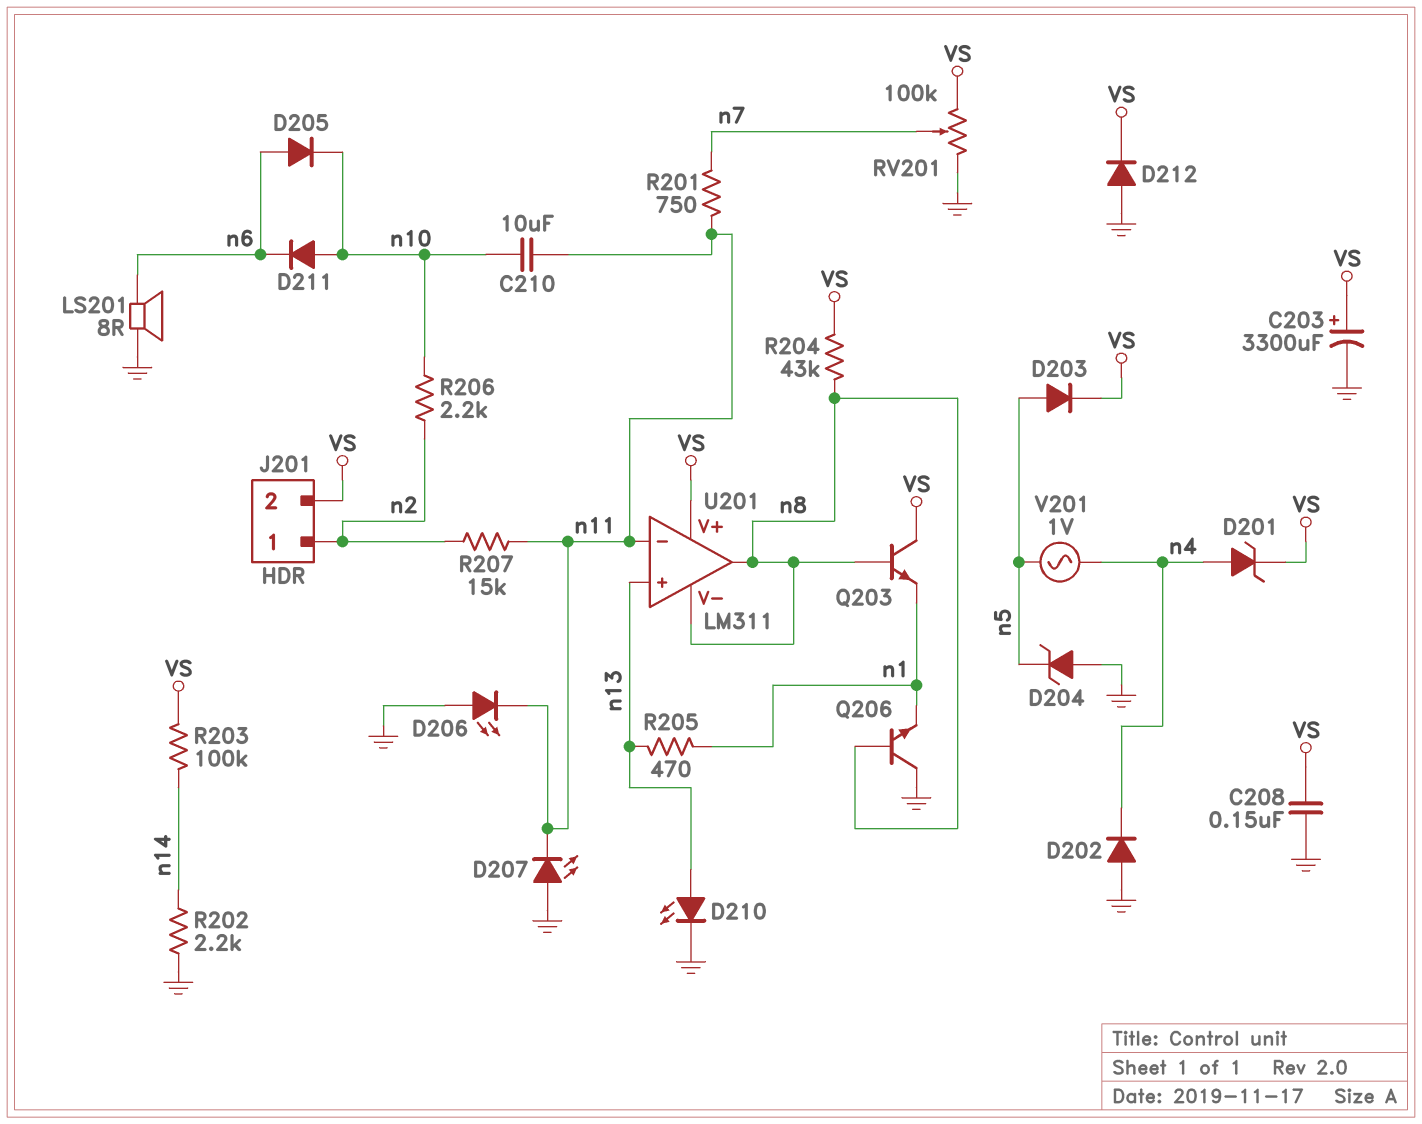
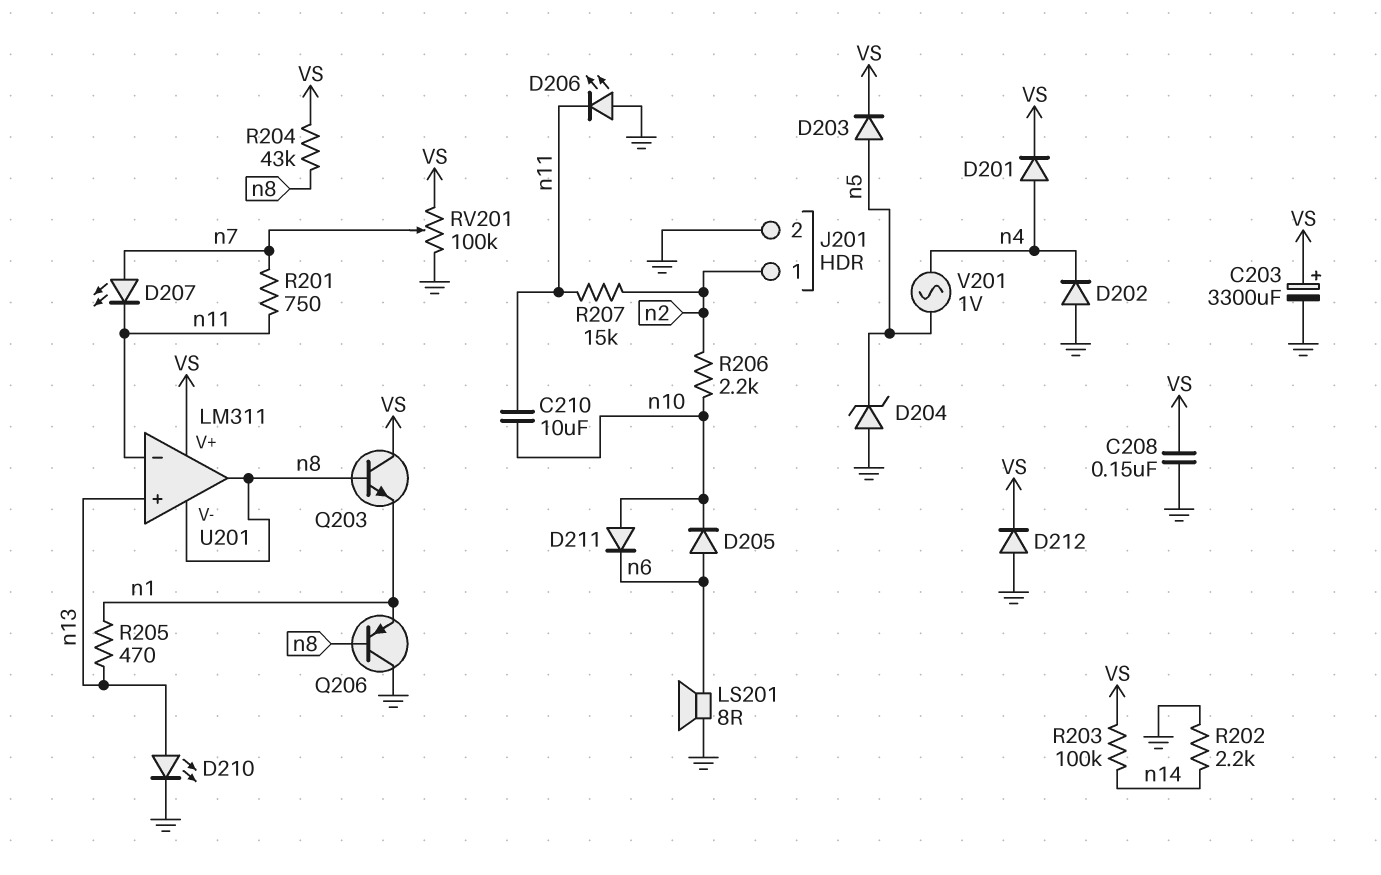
D201: zener (A n4, K VS) -> diode (A n4, K VS)
D207: LED (A GND, K n11) -> LED (A n7, K n11)
J201 pin 2: VS -> GND
Q206: NPN (B n8, C GND, E n1) -> PNP (B n8, C GND, E n1)

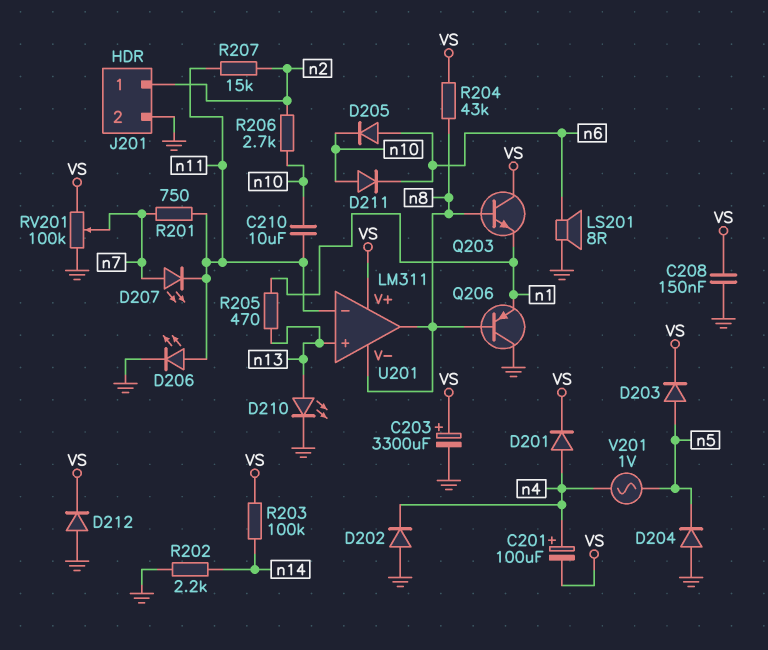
C201: none -> 100uF (plus n4, minus VS)
D204: zener (A GND, K n5) -> diode (A GND, K n5)
D206: LED (A GND, K n11) -> LED (A n11, K GND)
R206: 2.2k (n2, n10) -> 2.7k (n2, n10)

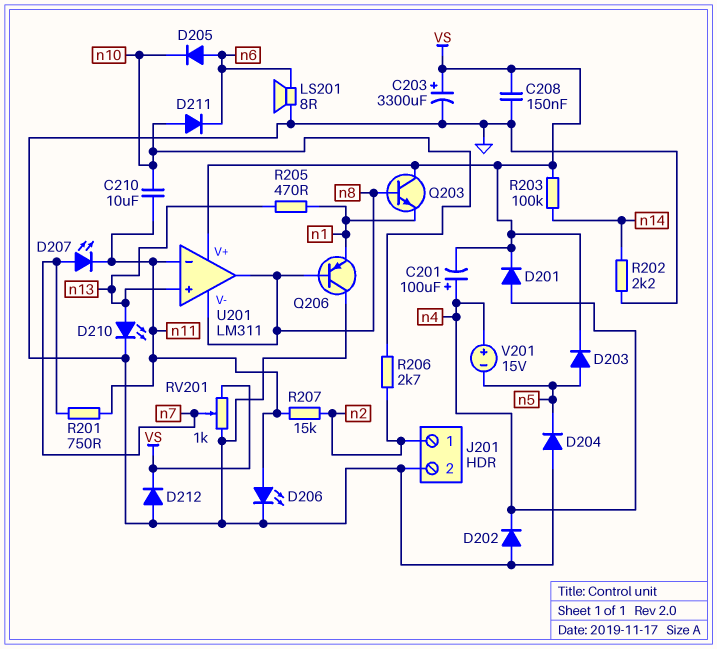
R204: 43k (VS, n8) -> none
RV201: 100k (GND, VS, wiper n7) -> 1k (GND, VS, wiper n7)
V201: AC 1V (n4, n5) -> 15V (plus n4, minus n5)

